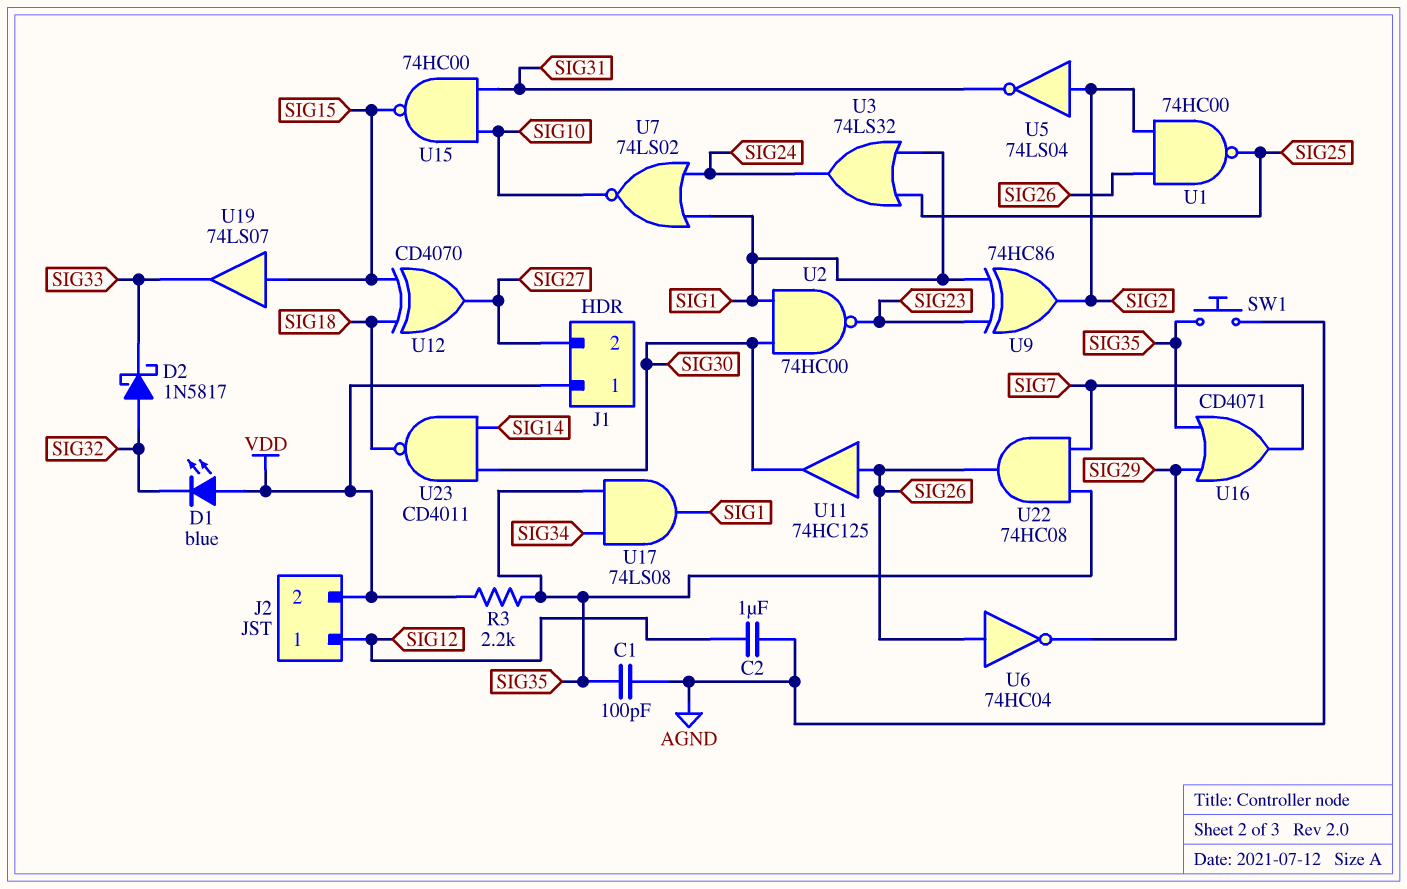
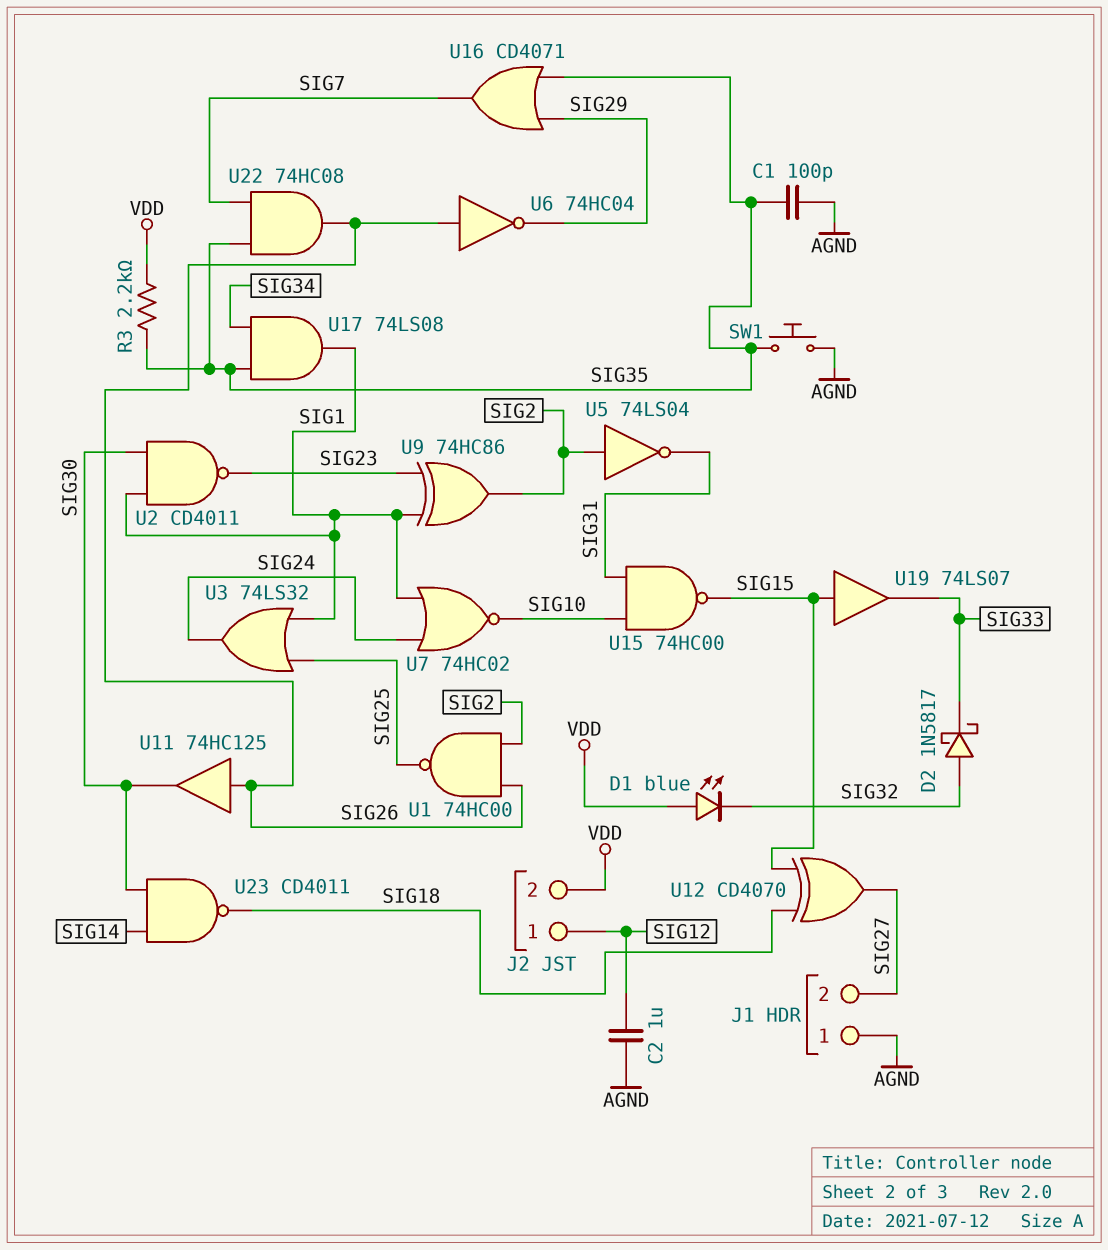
J1 pin 1: VDD -> AGND
U2: NAND 74HC00 (in SIG1, in SIG30, out SIG23) -> NAND CD4011 (in SIG1, in SIG30, out SIG23)
U7: NOR 74LS02 (in SIG1, in SIG24, out SIG10) -> NOR 74HC02 (in SIG1, in SIG24, out SIG10)

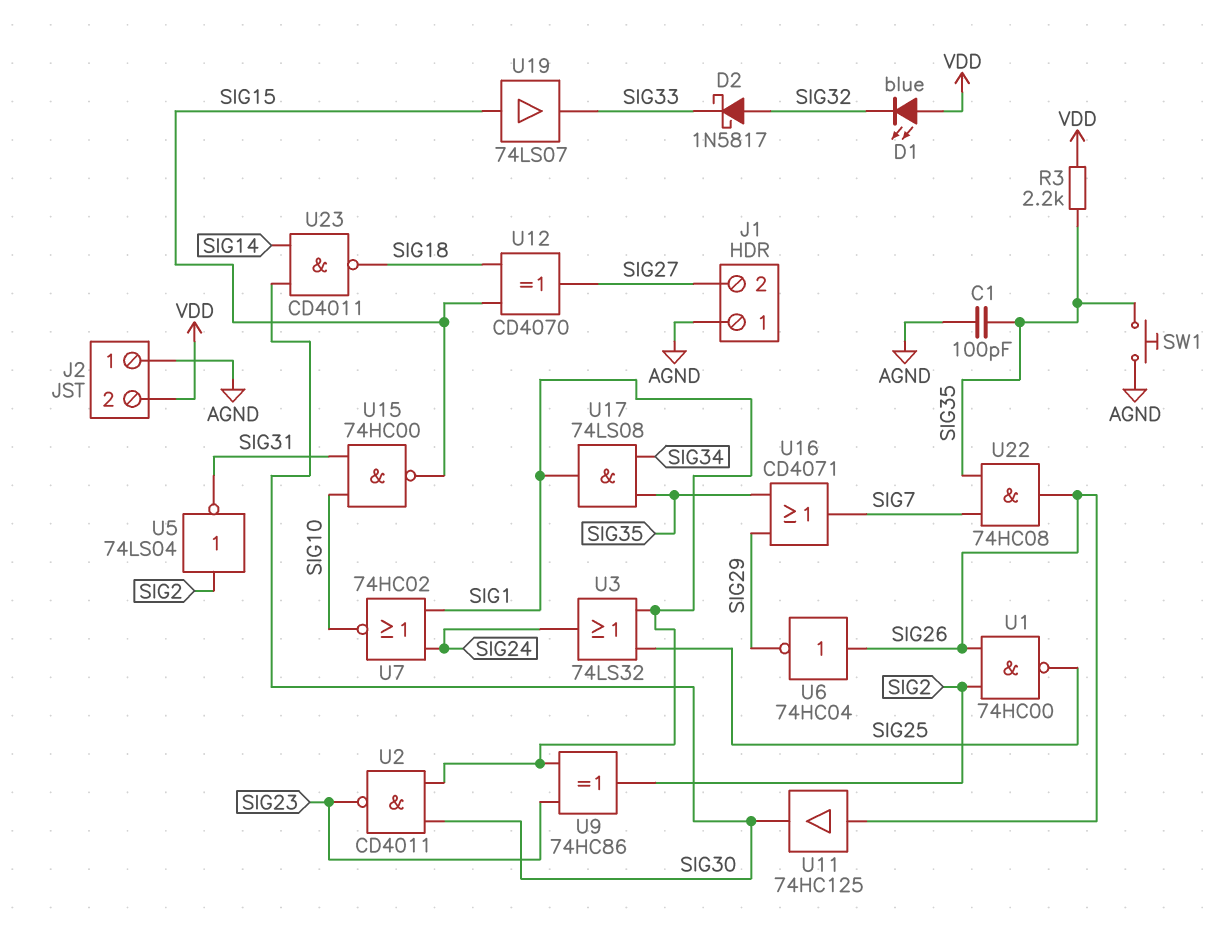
C2: 1uF (AGND, SIG12) -> none
J2 pin 1: SIG12 -> AGND

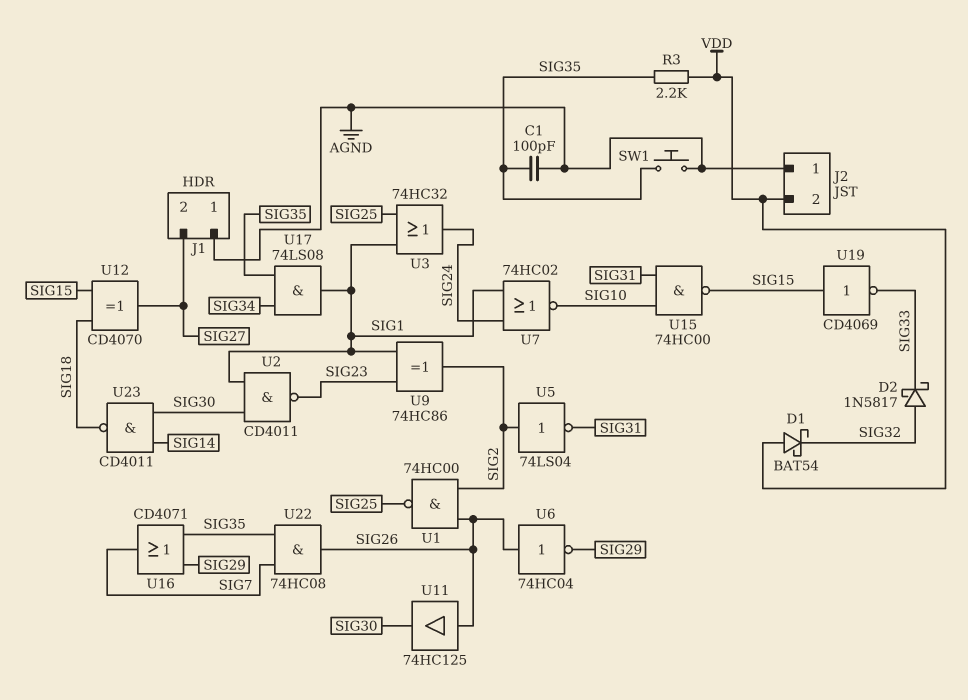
D1: LED blue (A VDD, K SIG32) -> schottky BAT54 (A VDD, K SIG32)
U3: OR 74LS32 (in SIG1, in SIG25, out SIG24) -> OR 74HC32 (in SIG1, in SIG25, out SIG24)
U19: buffer 74LS07 (in SIG15, out SIG33) -> NOT CD4069 (in SIG15, out SIG33)

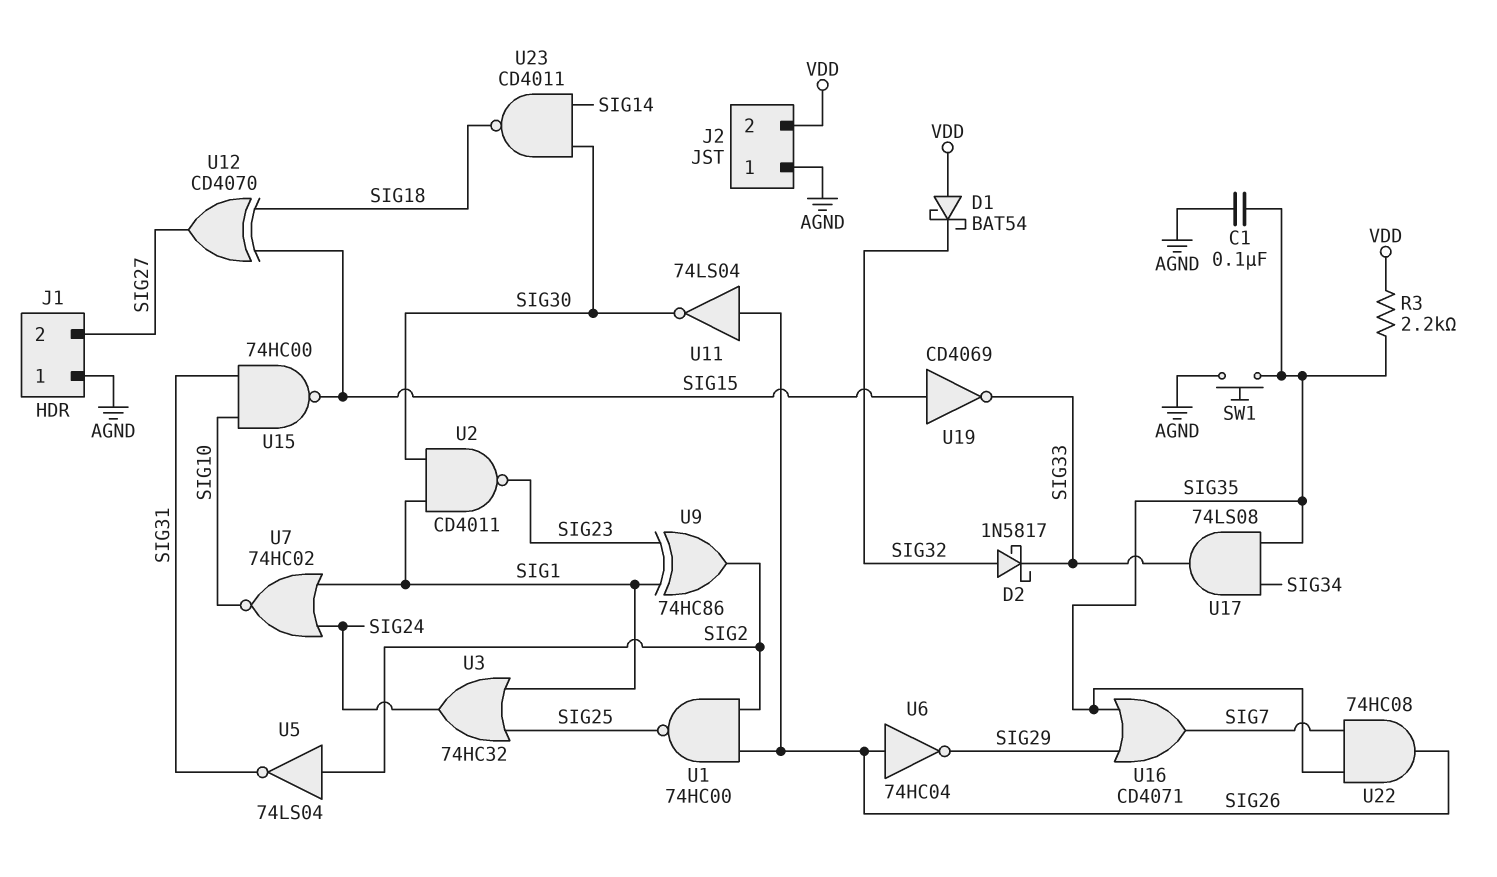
C1: 100pF (AGND, SIG35) -> 100nF (AGND, SIG35)
U11: buffer 74HC125 (in SIG26, out SIG30) -> NOT 74LS04 (in SIG26, out SIG30)
U17: AND 74LS08 (in SIG34, in SIG35, out SIG1) -> AND 74LS08 (in SIG34, in SIG35, out SIG33)

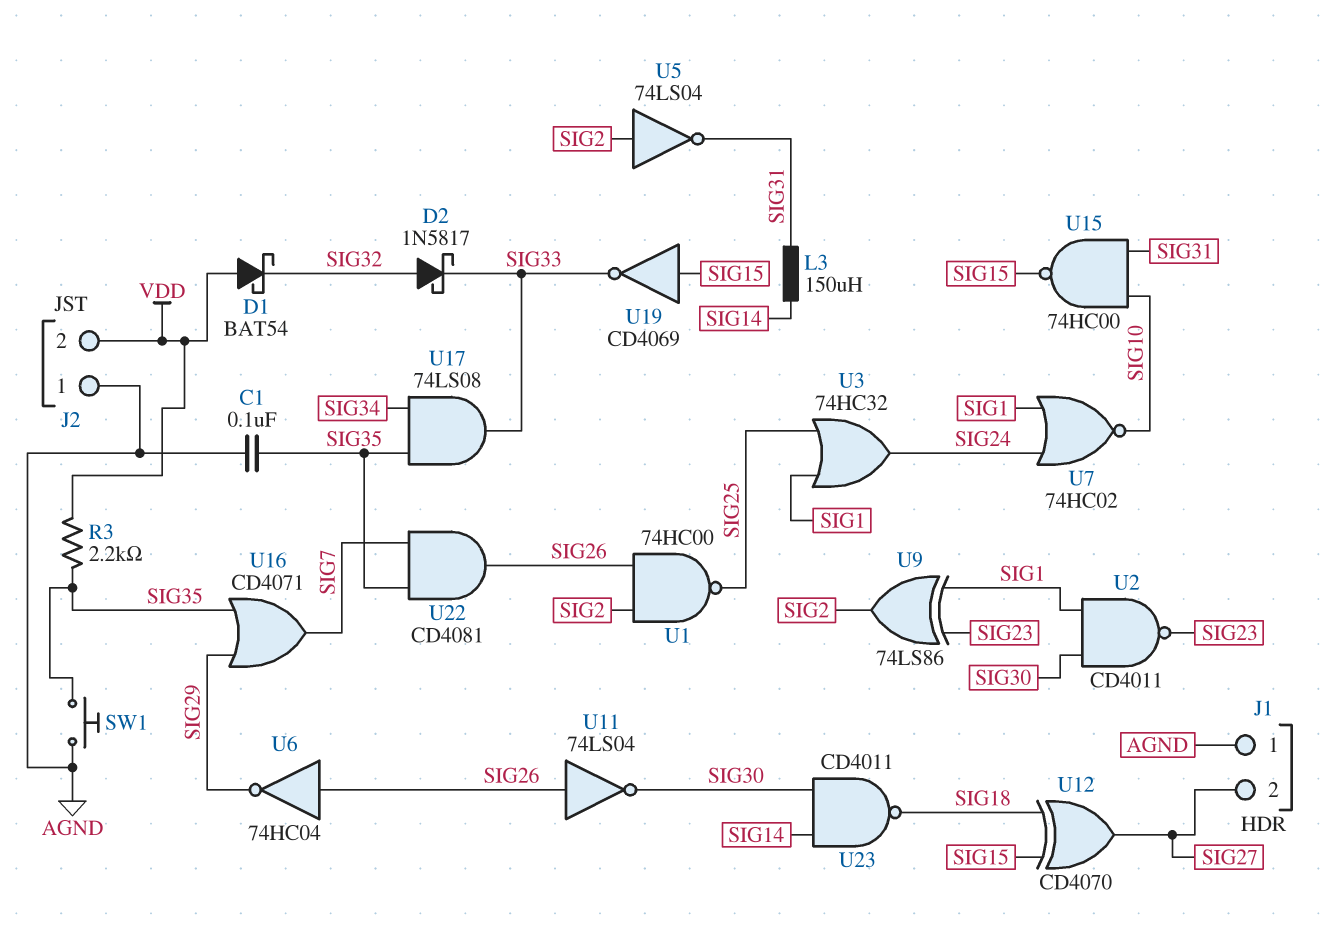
L3: none -> 150uH (SIG14, SIG31)
U9: XOR 74HC86 (in SIG1, in SIG23, out SIG2) -> XOR 74LS86 (in SIG1, in SIG23, out SIG2)
U22: AND 74HC08 (in SIG7, in SIG35, out SIG26) -> AND CD4081 (in SIG7, in SIG35, out SIG26)

